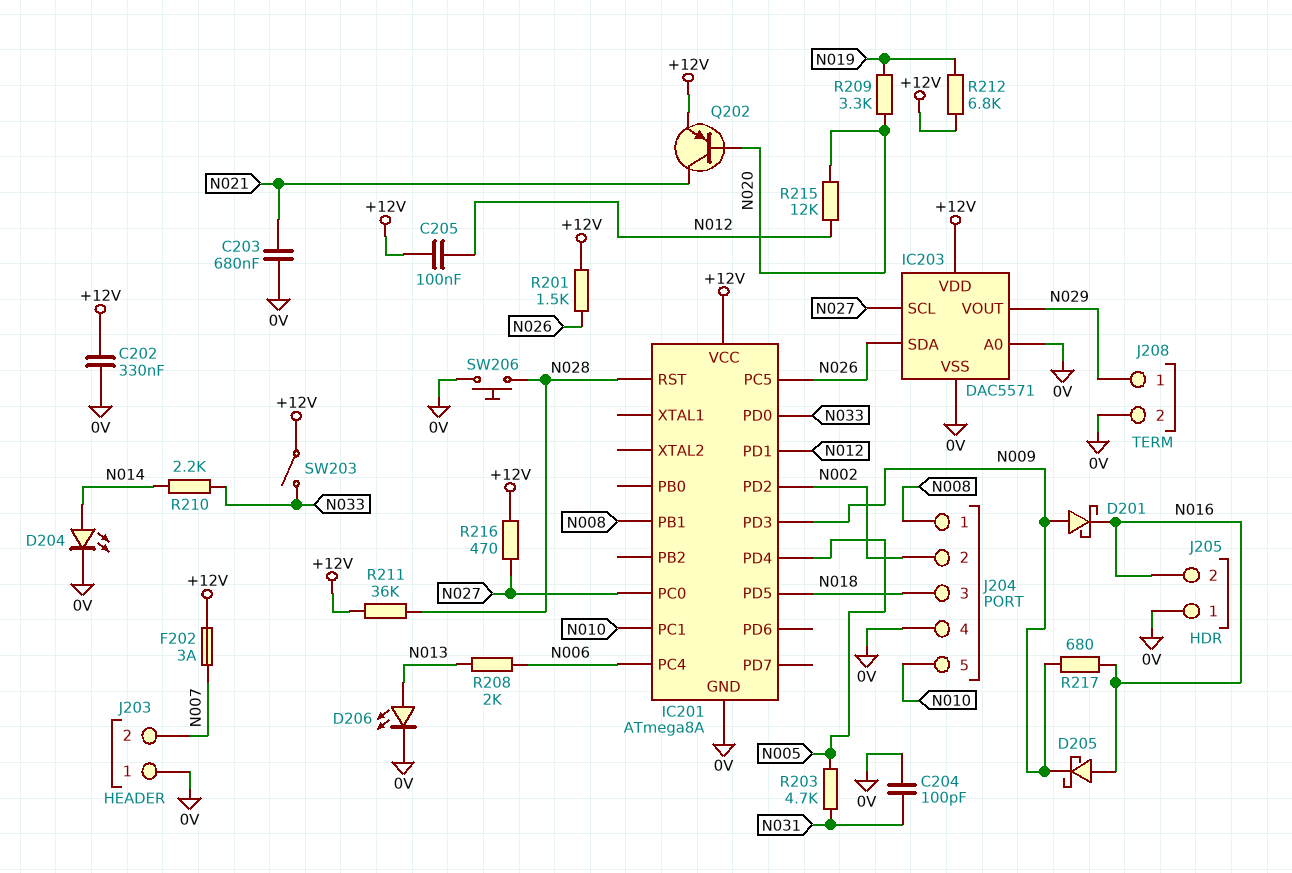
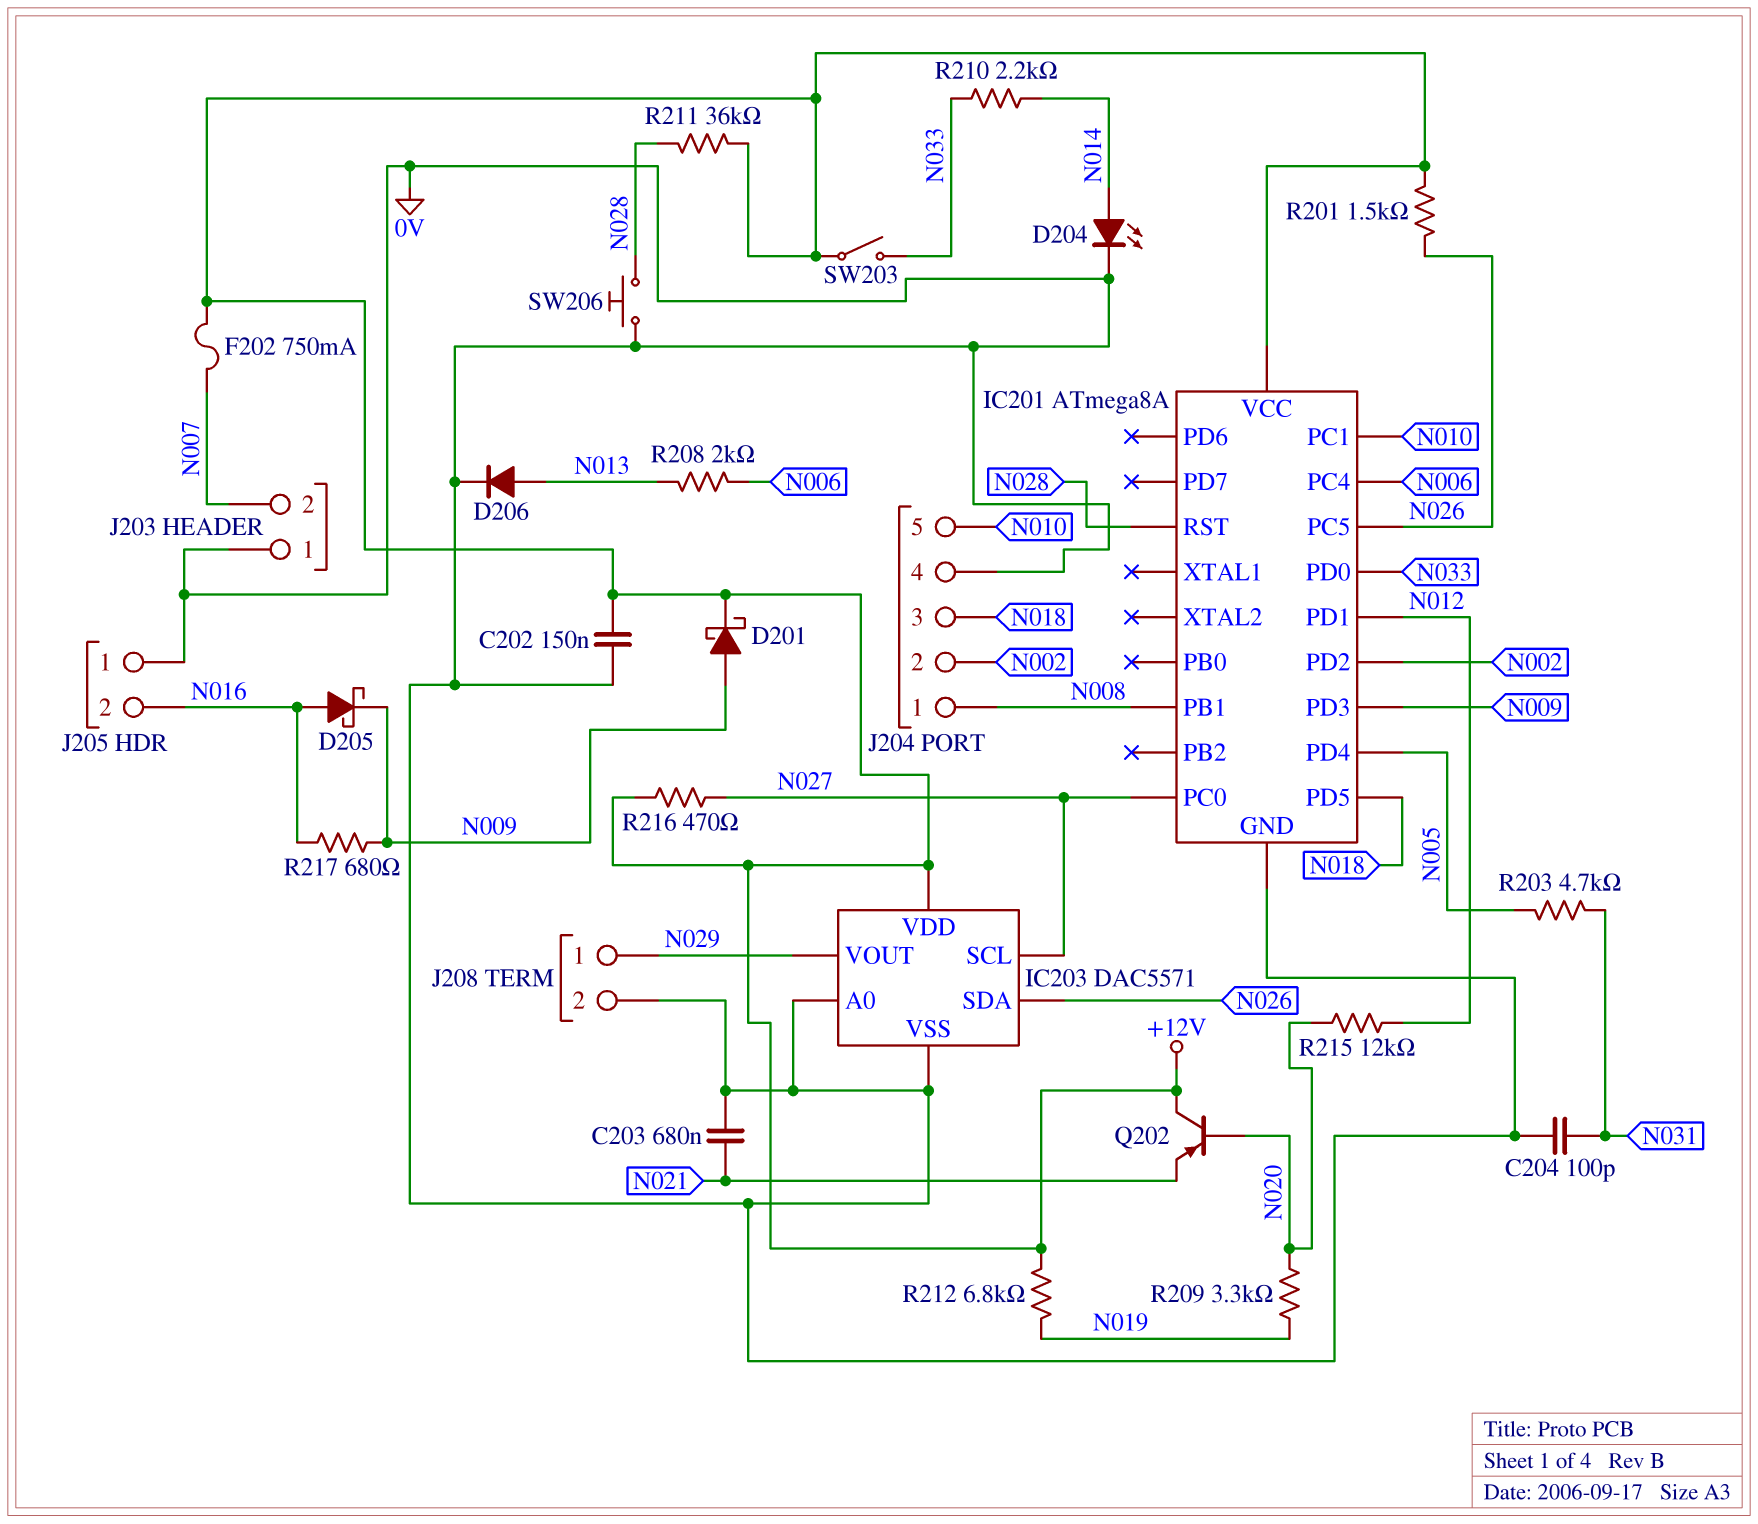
C202: 330nF (+12V, 0V) -> 150nF (+12V, 0V)
C205: 100nF (+12V, N012) -> none
D201: schottky (A N009, K N016) -> schottky (A N009, K +12V)
D206: LED (A N013, K 0V) -> diode (A N013, K 0V)
F202: 3A (+12V, N007) -> 750mA (+12V, N007)
Q202: PNP (B N020, C N021, E +12V) -> PNP (B N020, C +12V, E N021)

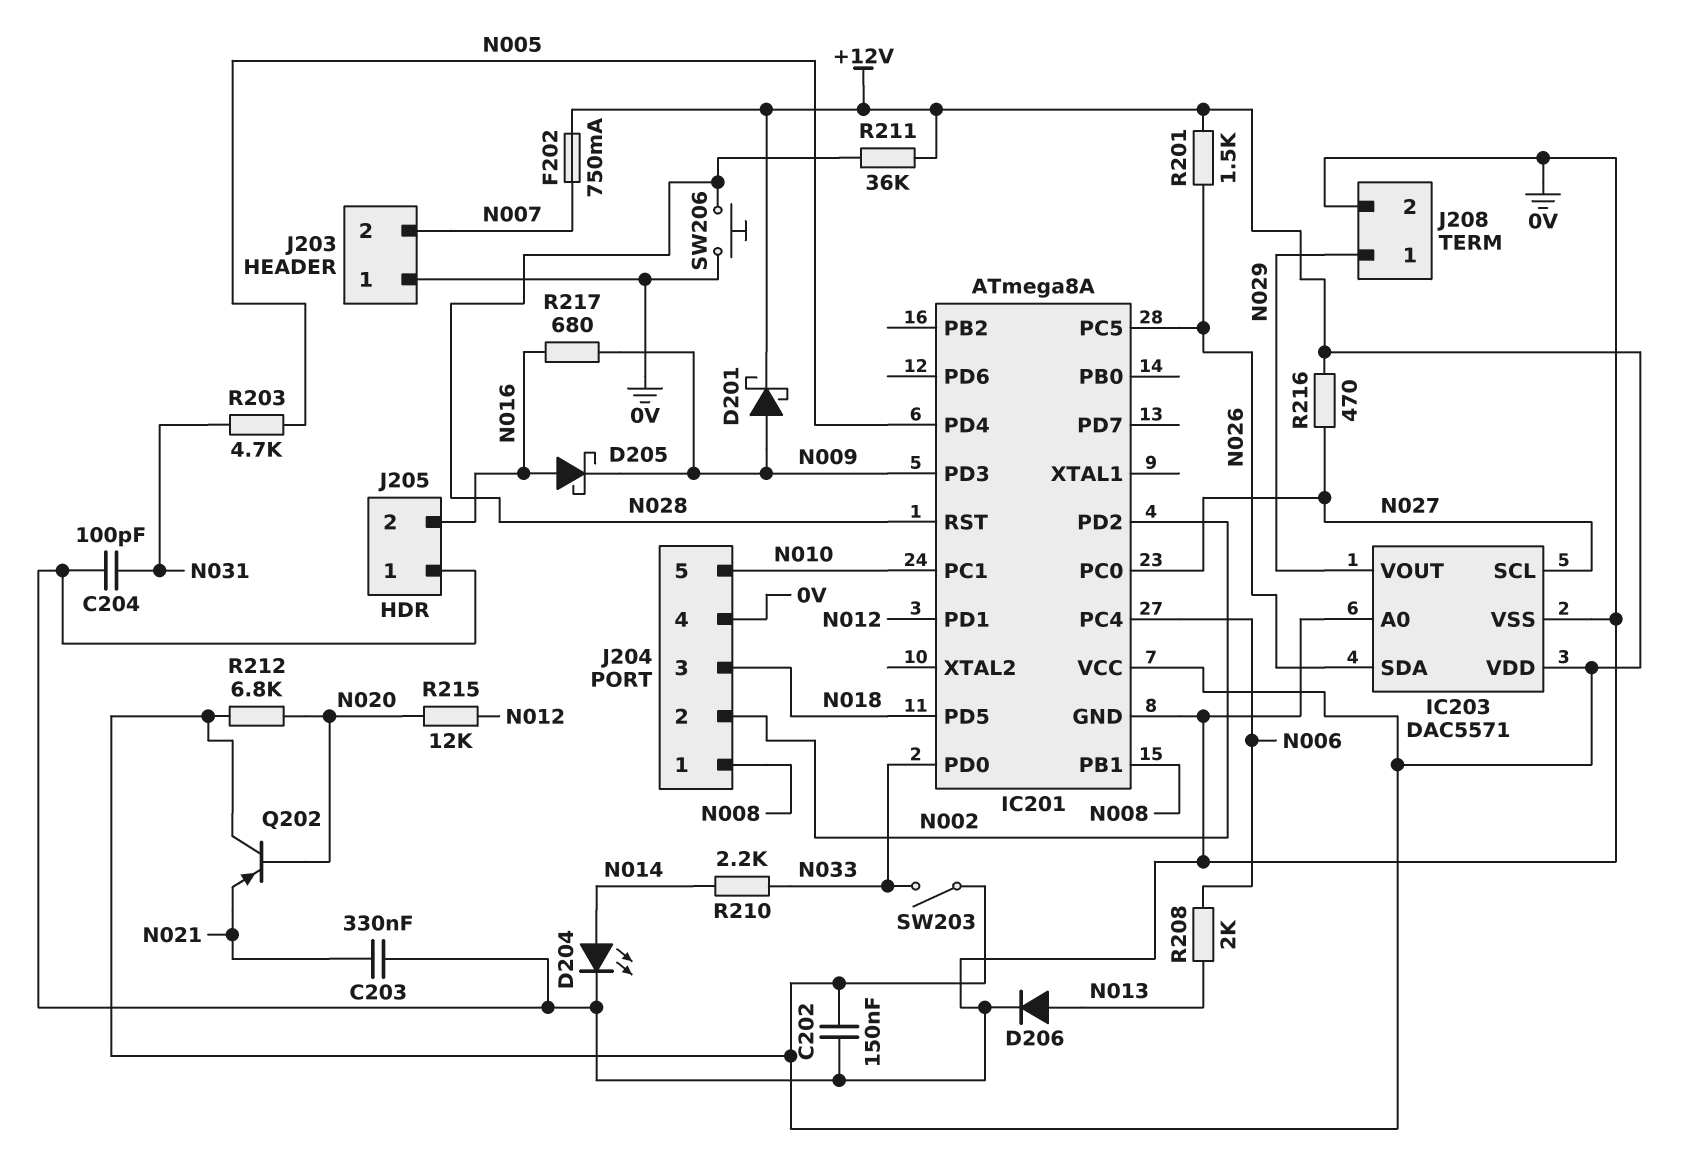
C203: 680nF (0V, N021) -> 330nF (0V, N021)
R209: 3.3k (N019, N020) -> none
R212: 6.8k (+12V, N019) -> 6.8k (+12V, N020)

